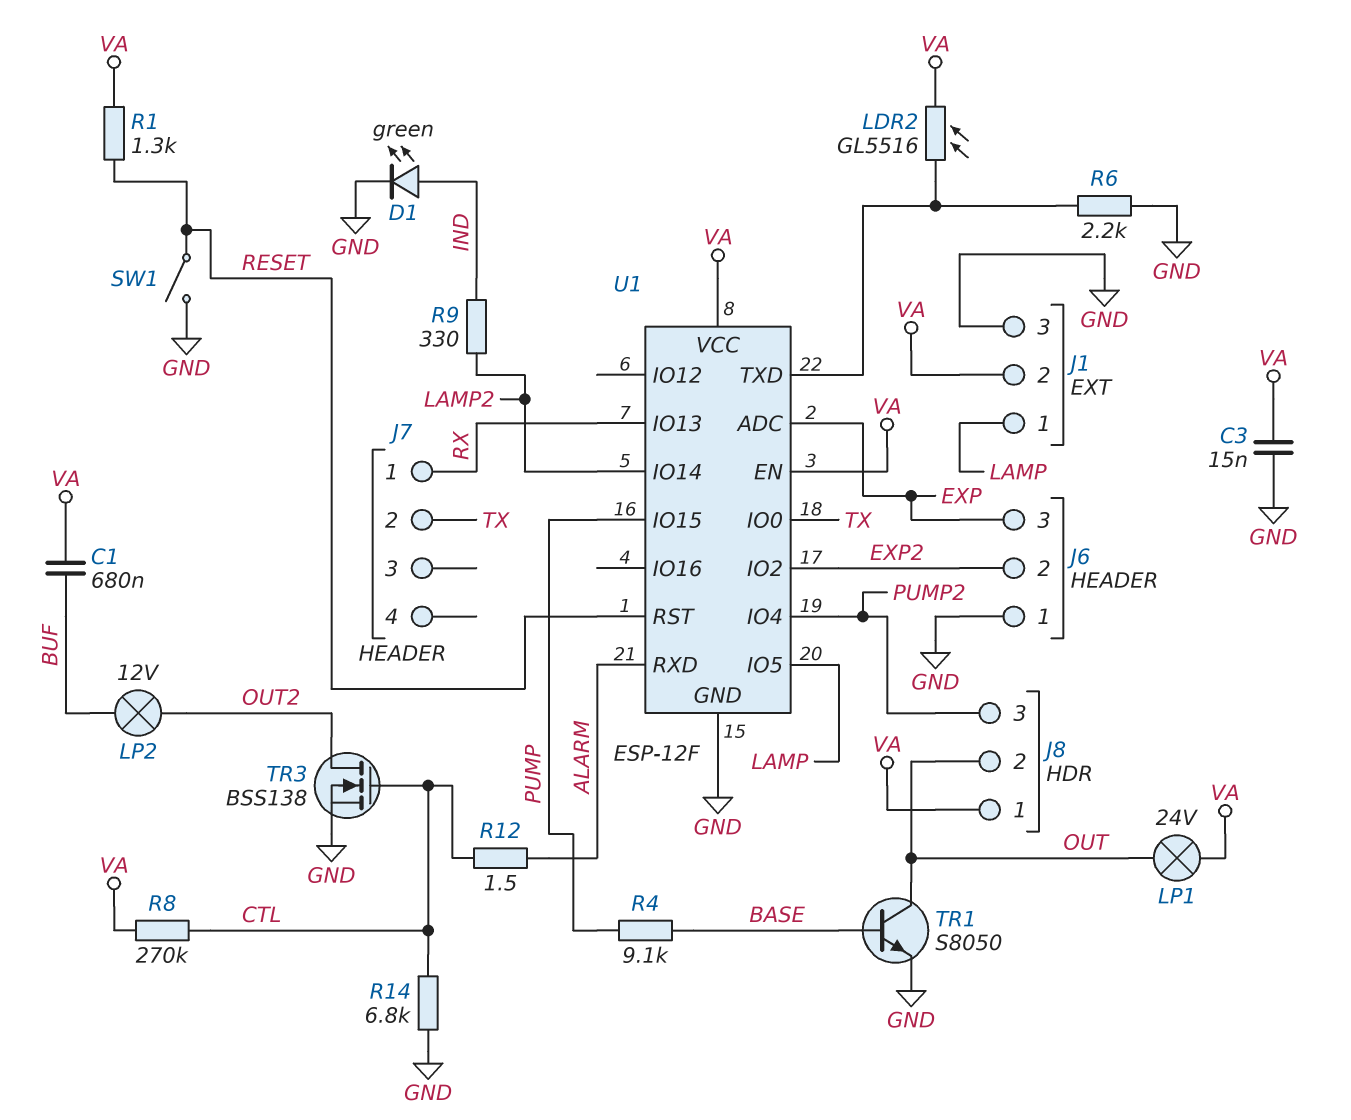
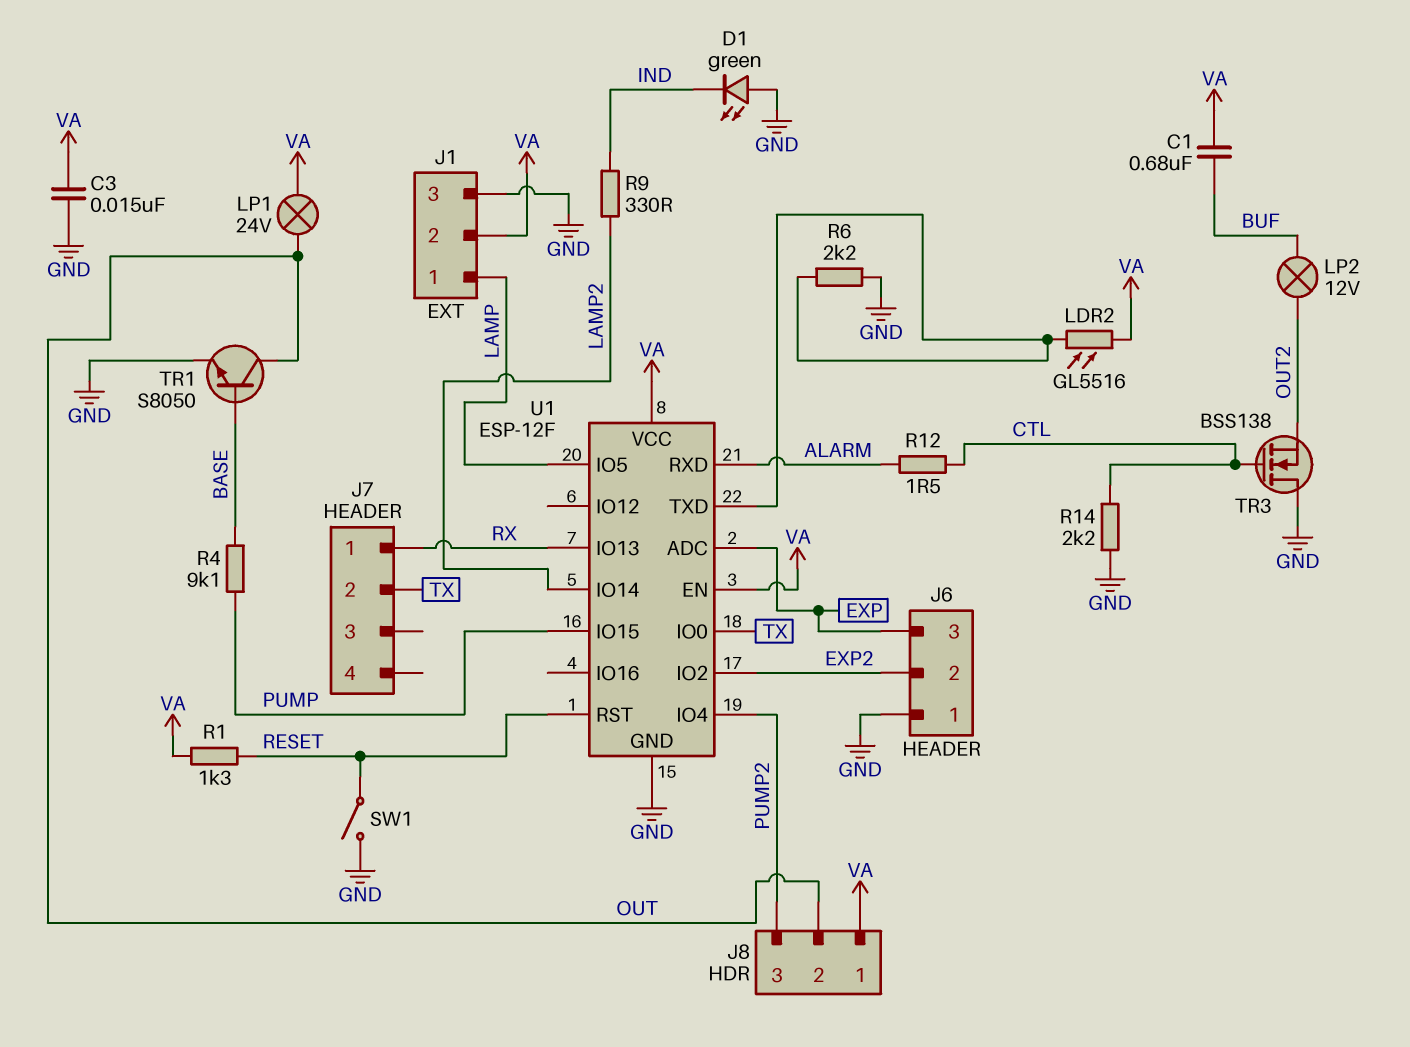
D1: LED green (A IND, K GND) -> LED green (A GND, K IND)
R8: 270k (CTL, VA) -> none
R14: 6.8k (CTL, GND) -> 2.2k (CTL, GND)
TR3: NMOS BSS138 (G CTL, D OUT2, S GND) -> NMOS BSS138 (G CTL, D GND, S OUT2)

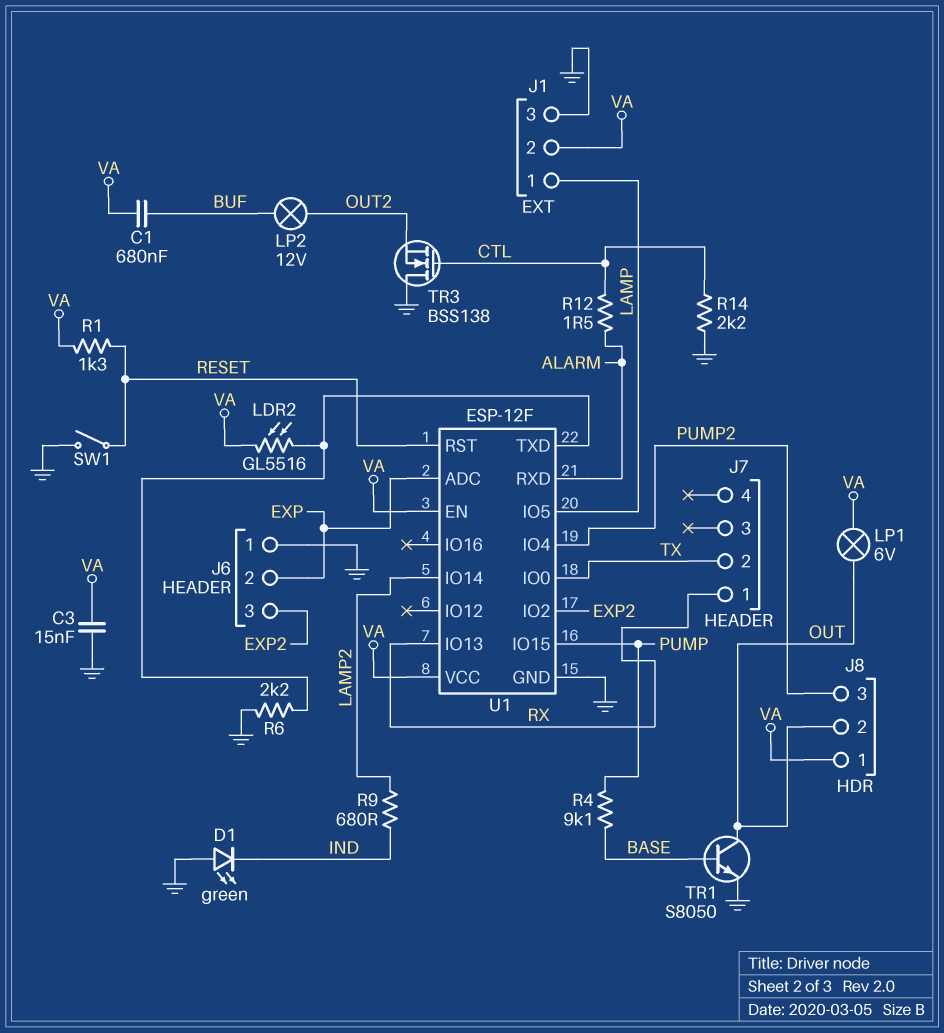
J6 pin 2: EXP2 -> EXP
J6 pin 3: EXP -> EXP2
LP1: lamp 24V (OUT, VA) -> lamp 6V (OUT, VA)
R9: 330 (IND, LAMP2) -> 680 (IND, LAMP2)

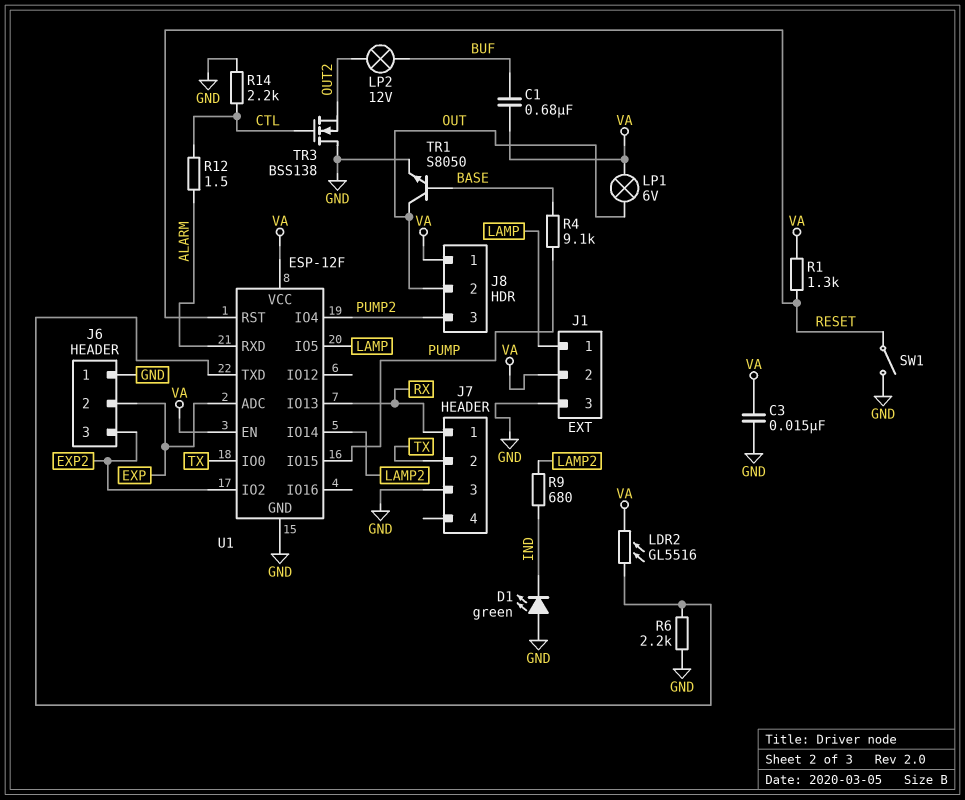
J7 pin 3: none -> GND

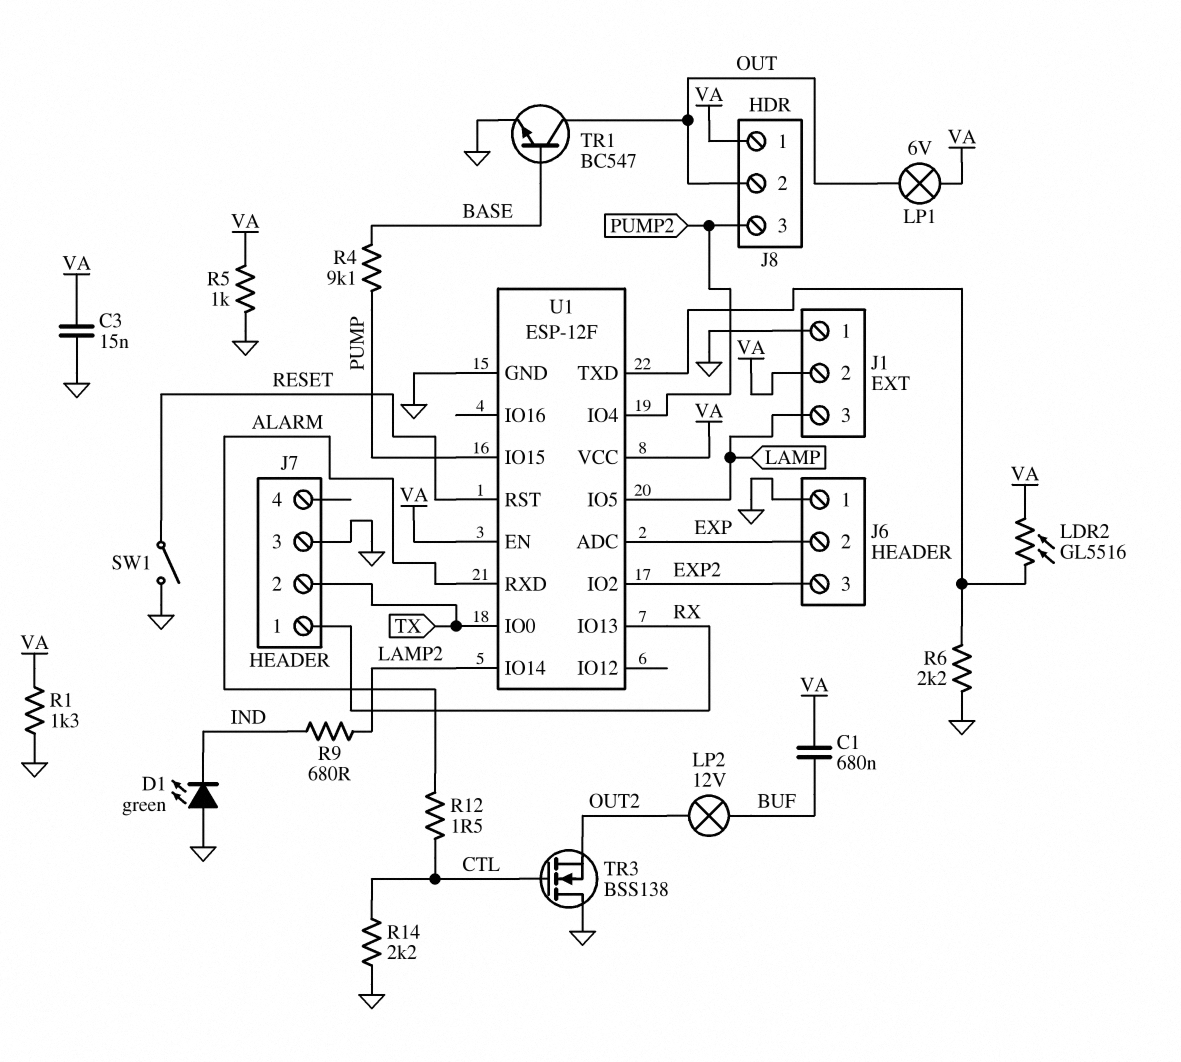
J1 pin 1: LAMP -> GND
J1 pin 3: GND -> LAMP
R1: 1.3k (RESET, VA) -> 1.3k (GND, VA)
R5: none -> 1k (GND, VA)
TR1: NPN S8050 (B BASE, C OUT, E GND) -> NPN BC547 (B BASE, C OUT, E GND)

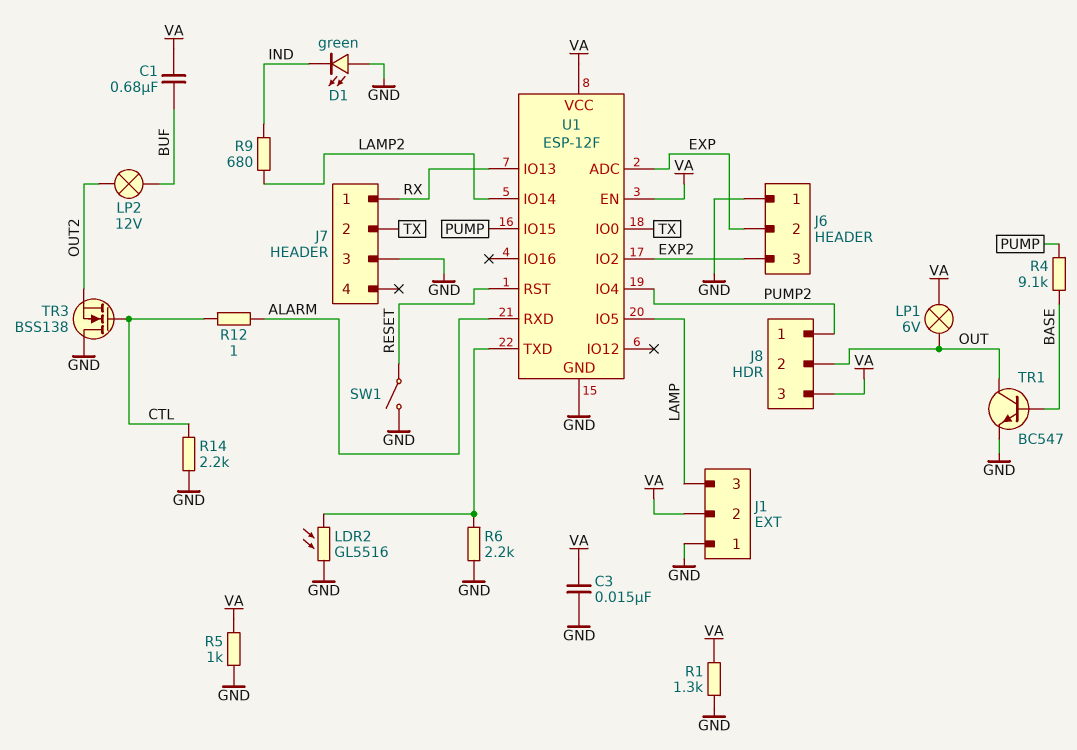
J8 pin 1: VA -> PUMP2
J8 pin 3: PUMP2 -> VA
LDR2: GL5516 (U1/TXD, VA) -> GL5516 (GND, U1/TXD)
R12: 1.5 (ALARM, CTL) -> 1 (ALARM, CTL)

